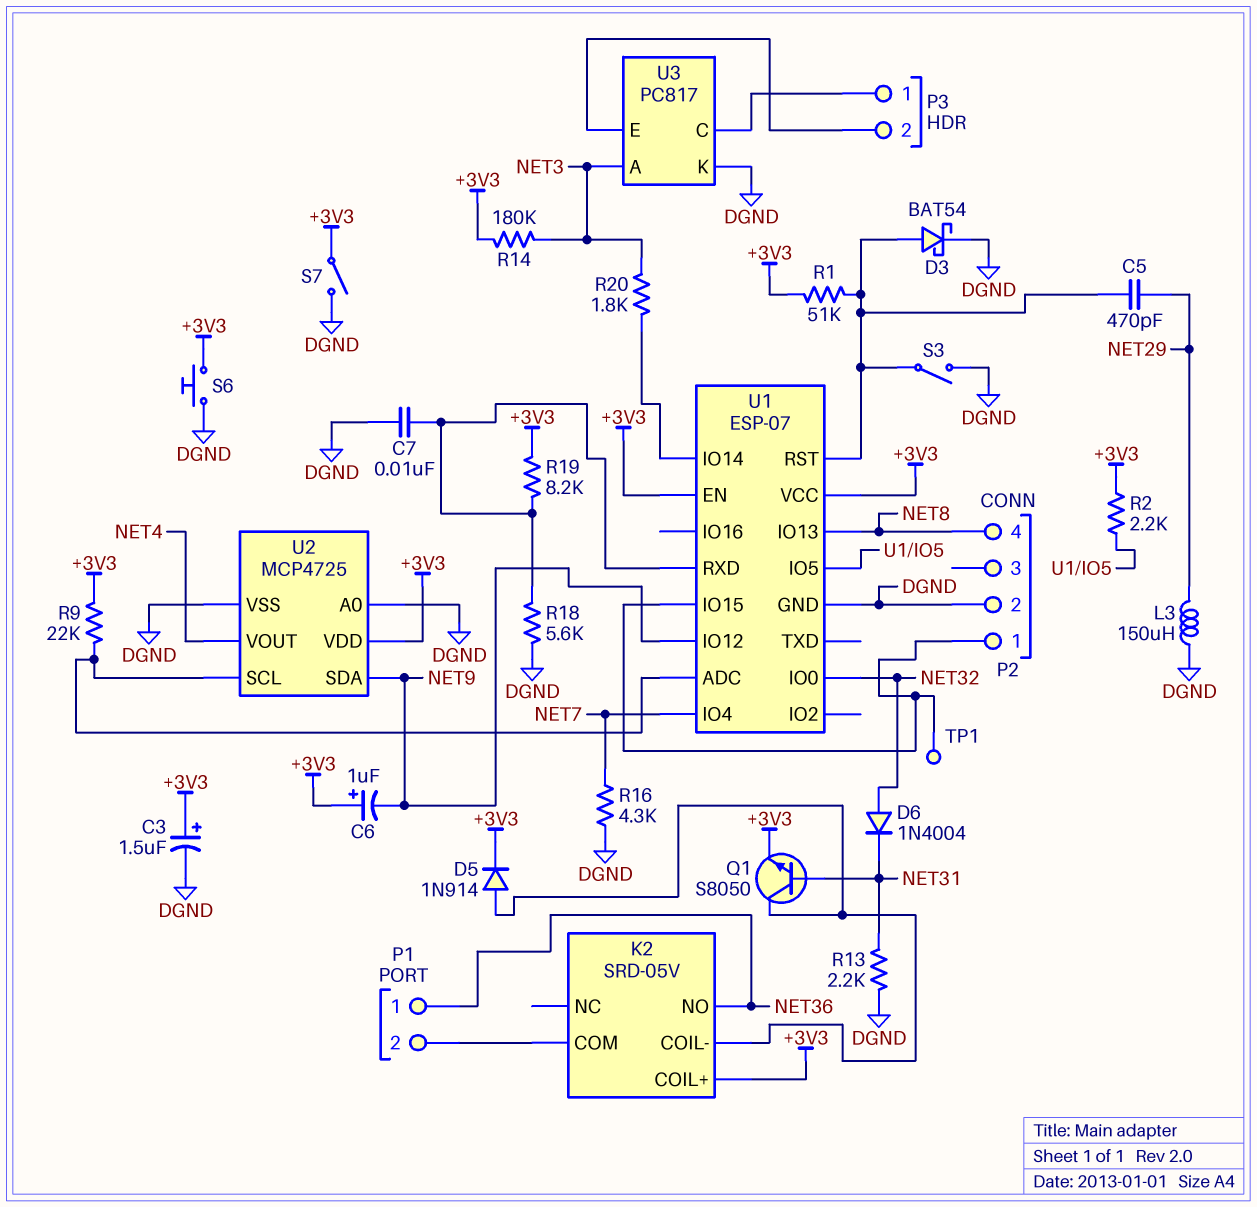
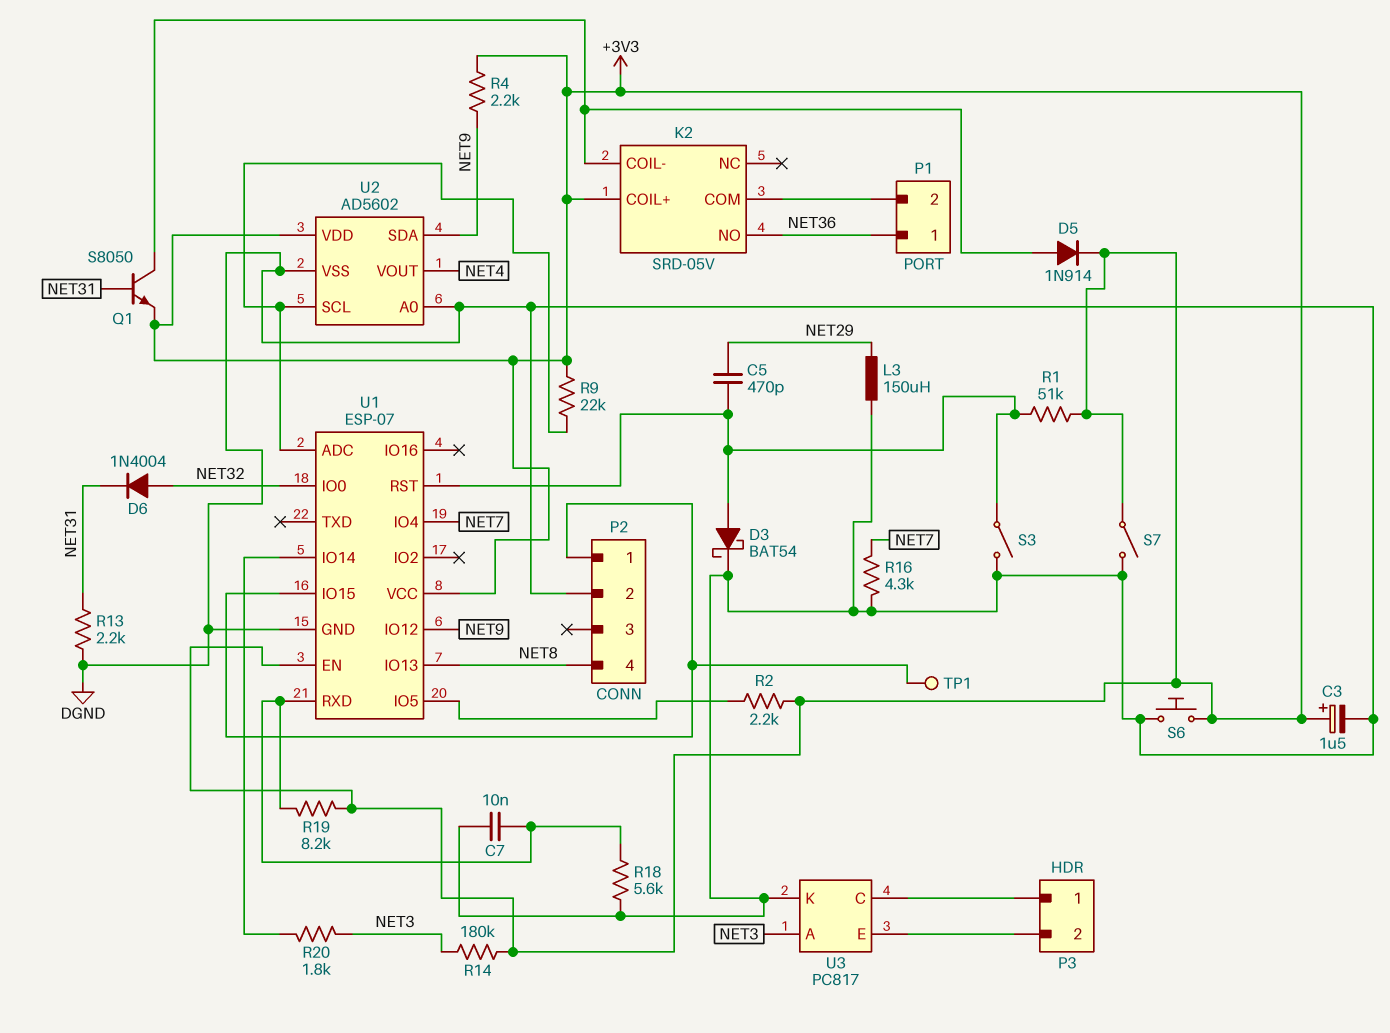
C6: 1uF (plus +3V3, minus NET9) -> none
R4: none -> 2.2k (+3V3, NET9)
U2: MCP4725 -> AD5602

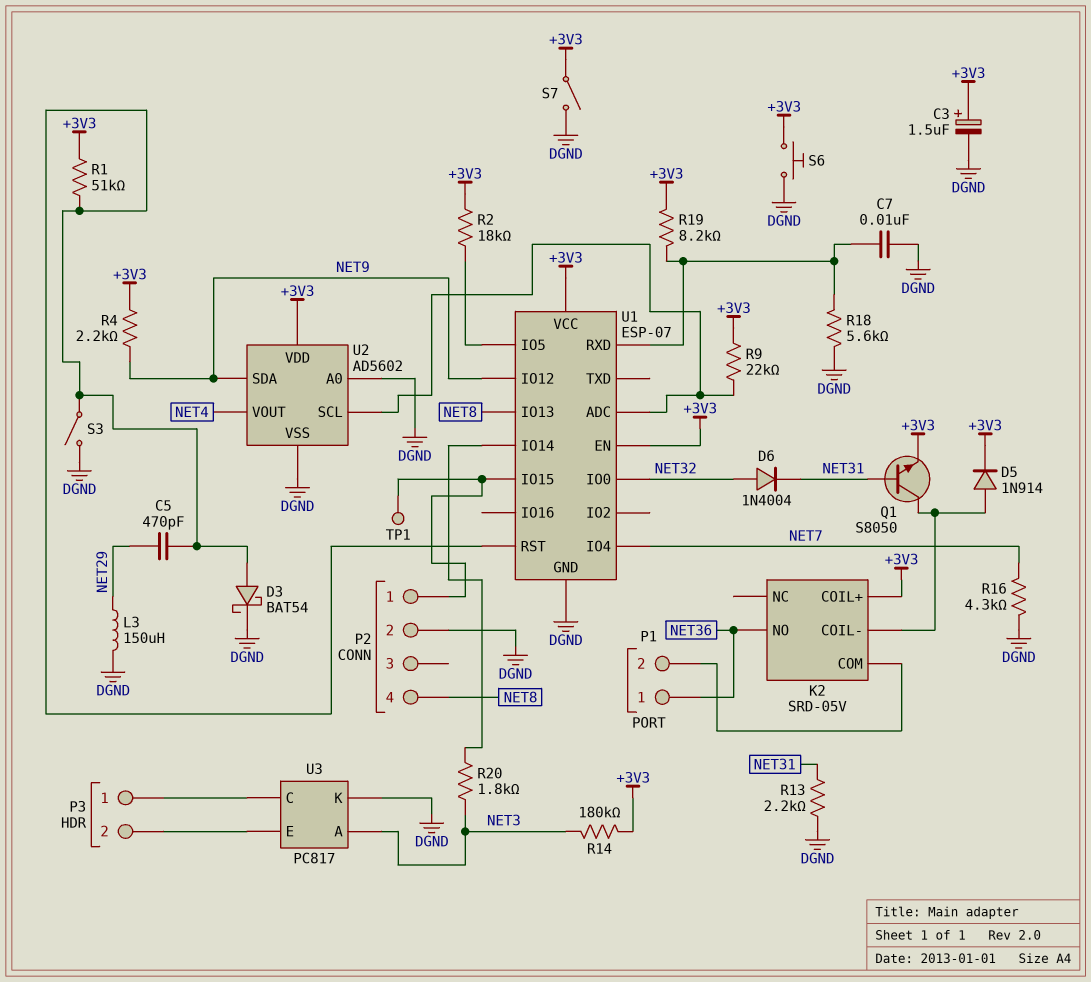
R2: 2.2k (+3V3, U1/IO5) -> 18k (+3V3, U1/IO5)

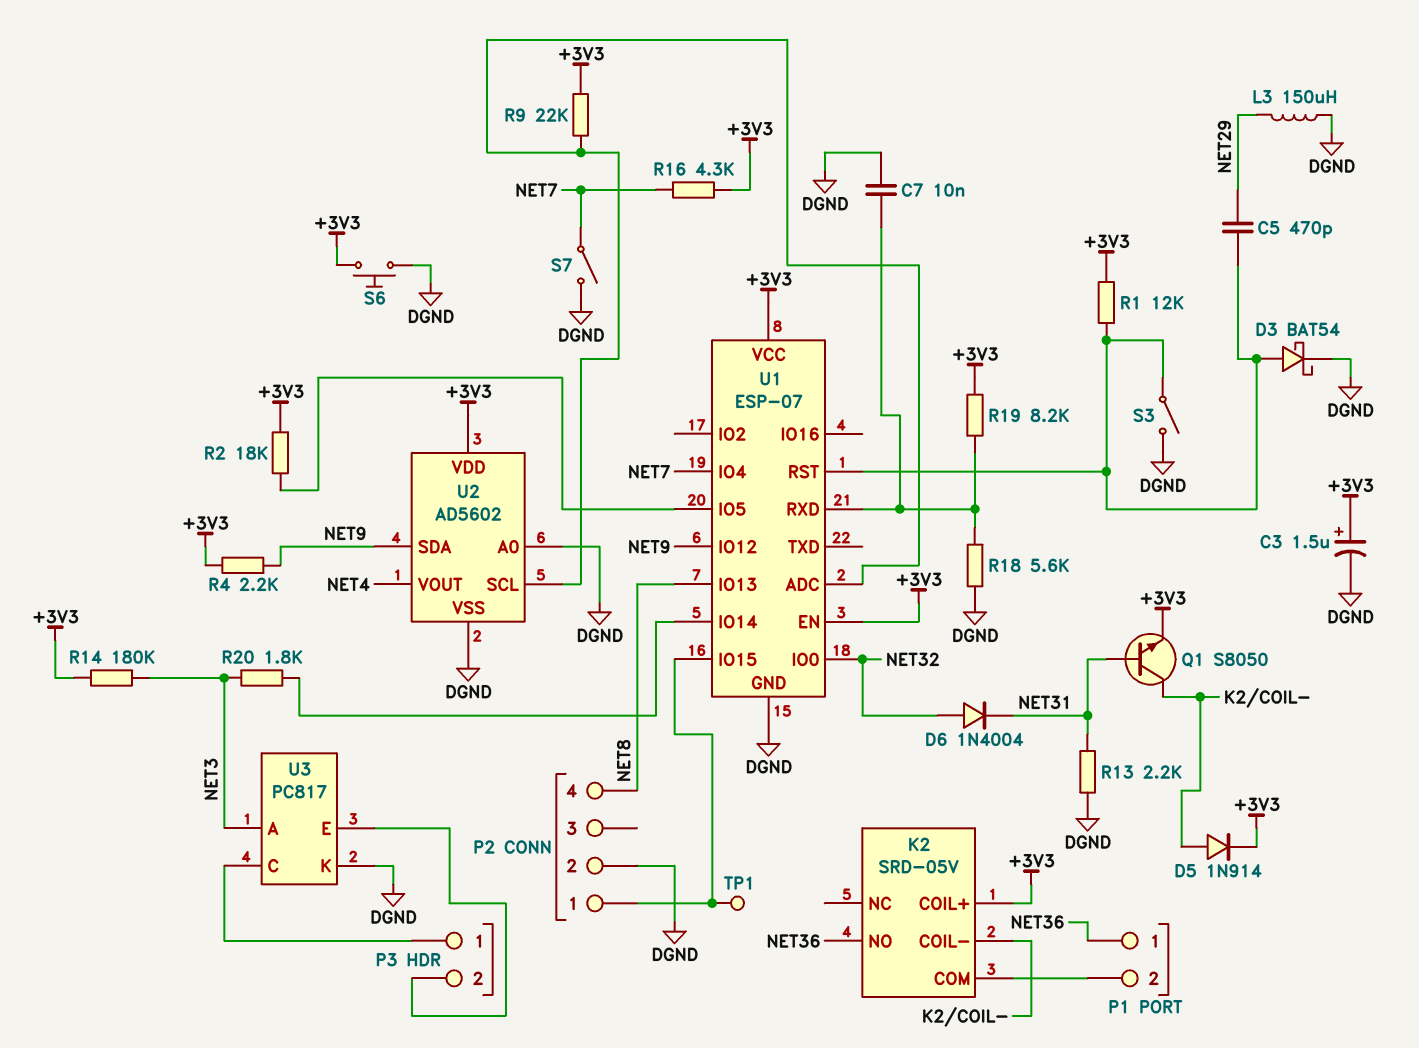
R1: 51k (+3V3, U1/RST) -> 12k (+3V3, U1/RST)
R16: 4.3k (DGND, NET7) -> 4.3k (+3V3, NET7)
S7: switch (+3V3, DGND) -> switch (DGND, NET7)

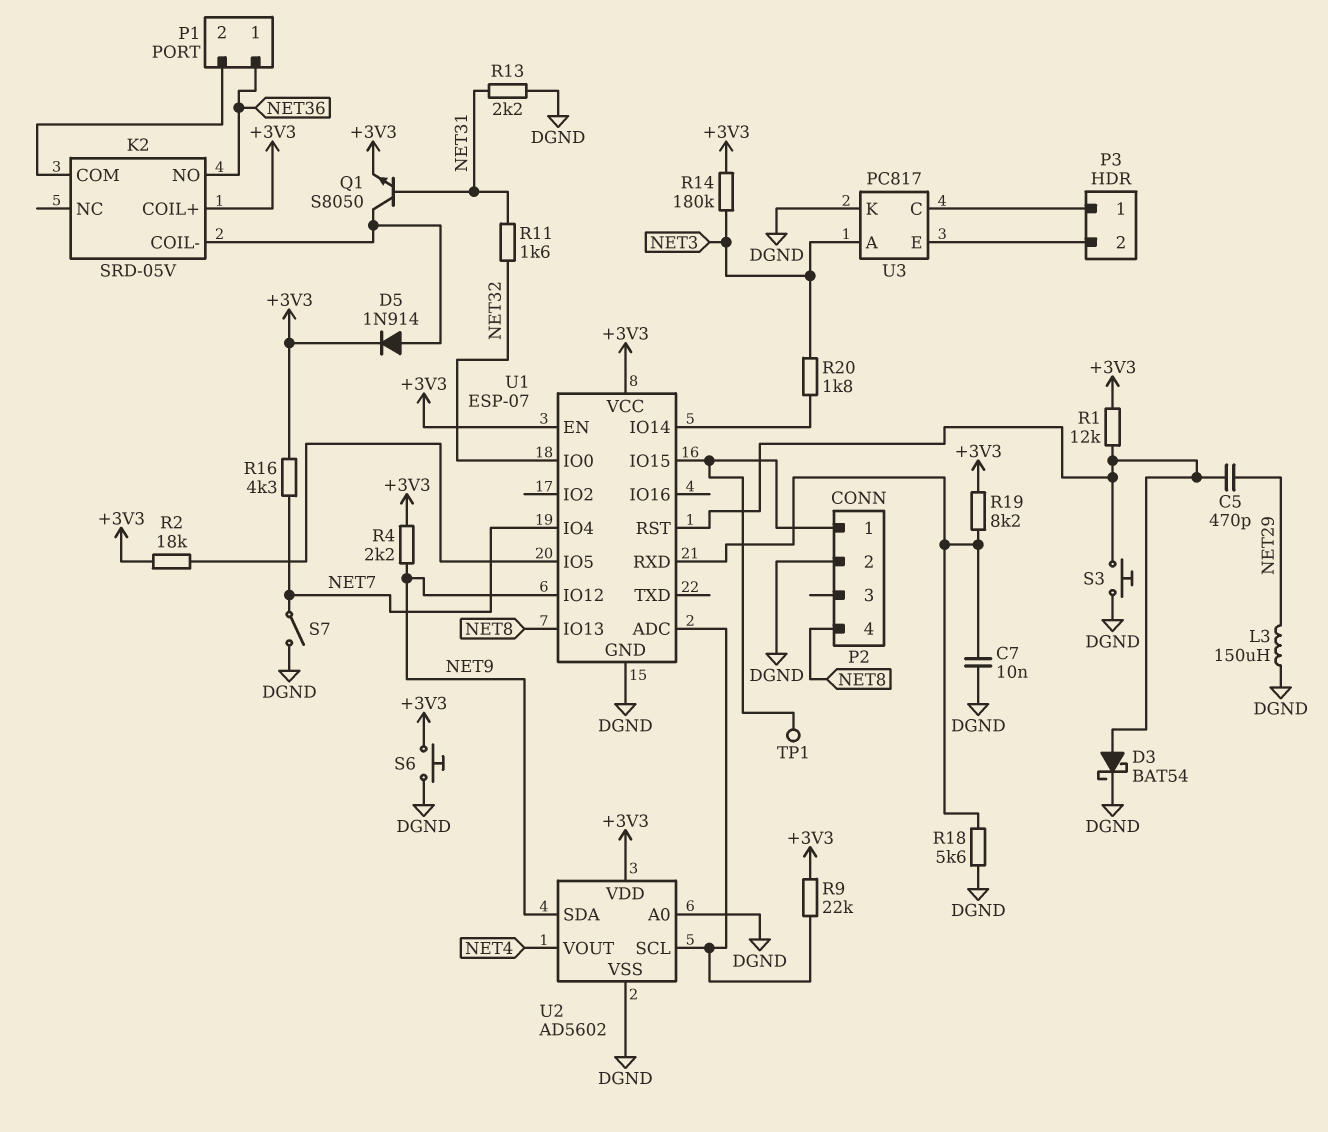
C3: 1.5uF (plus +3V3, minus DGND) -> none
D6: diode 1N4004 (A NET32, K NET31) -> none
R11: none -> 1.6k (NET31, NET32)
S3: switch (DGND, U1/RST) -> button (DGND, U1/RST)

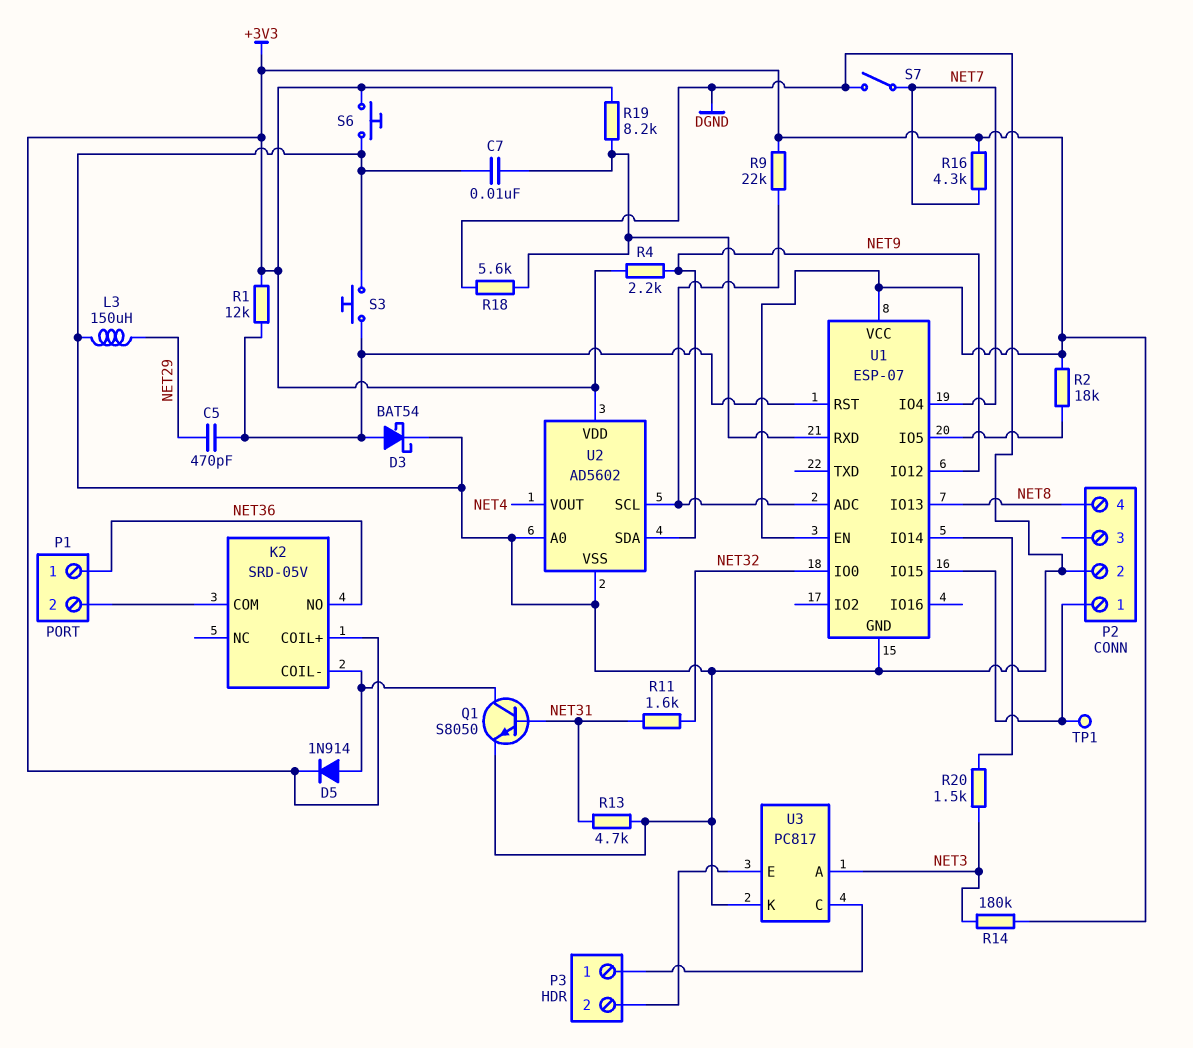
Q1: NPN S8050 (B NET31, C K2/COIL-, E +3V3) -> NPN S8050 (B NET31, C K2/COIL-, E DGND)
R13: 2.2k (DGND, NET31) -> 4.7k (DGND, NET31)
R20: 1.8k (NET3, U1/IO14) -> 1.5k (NET3, U1/IO14)

